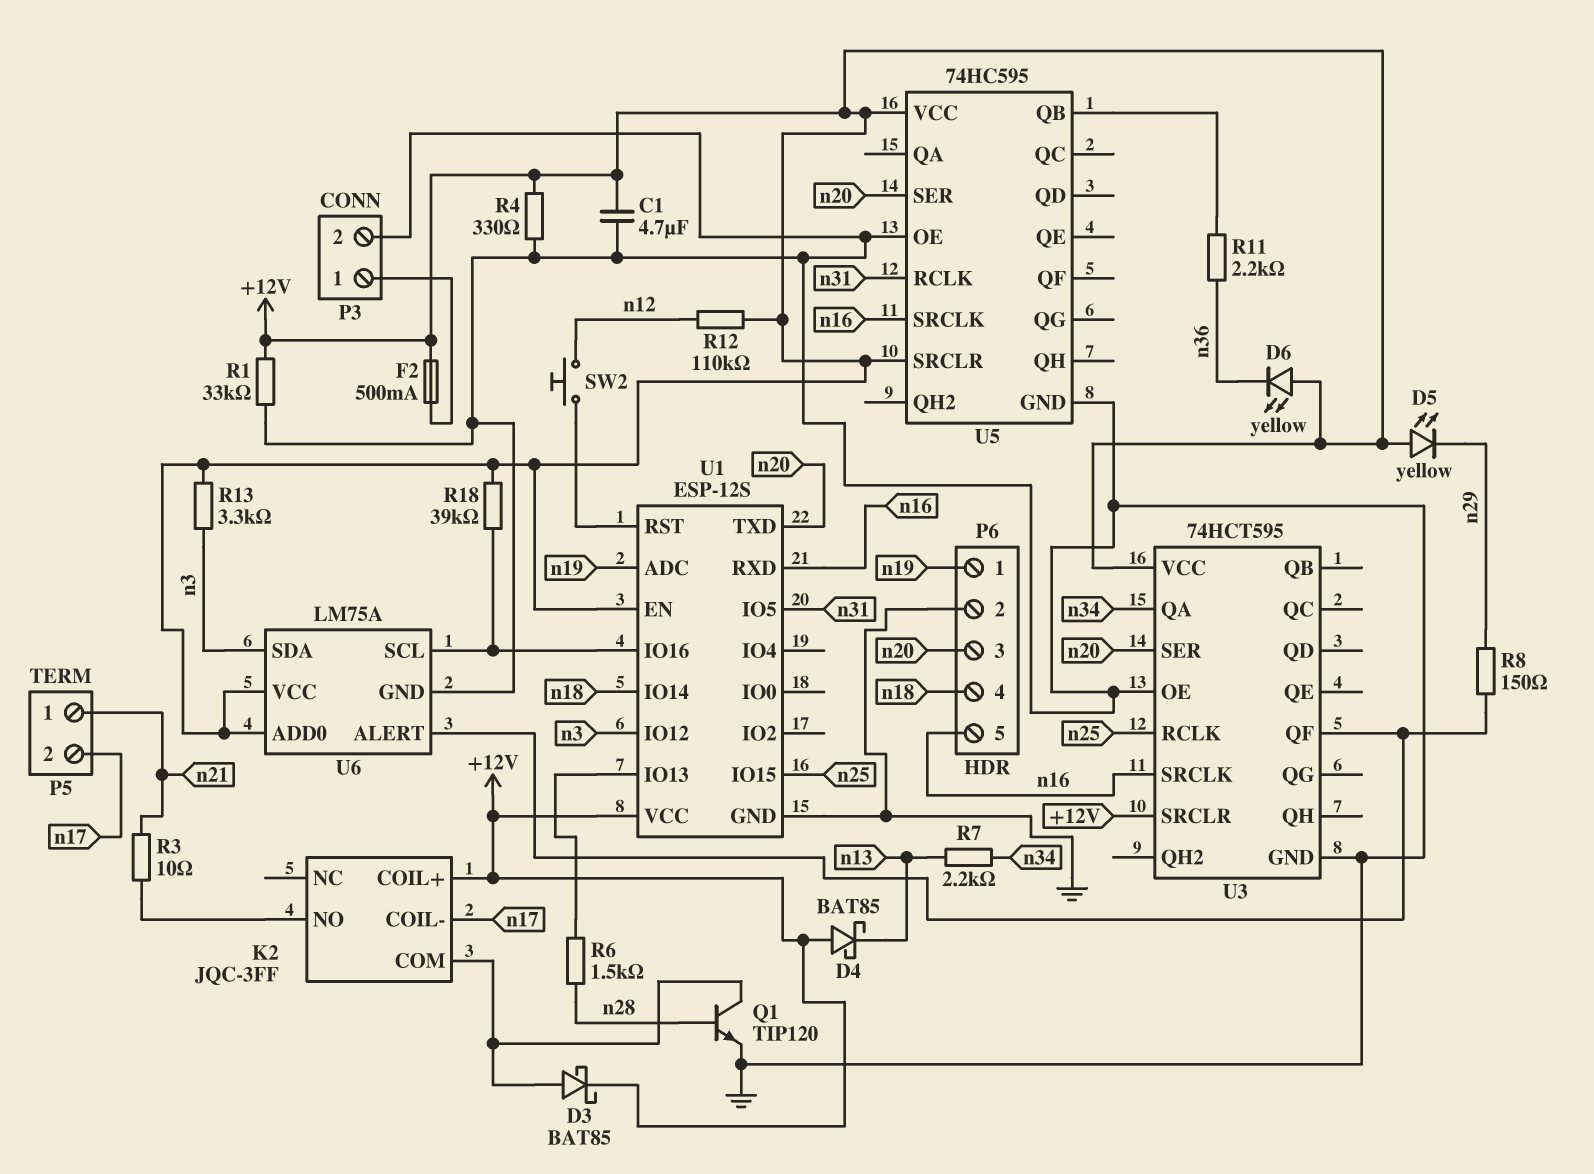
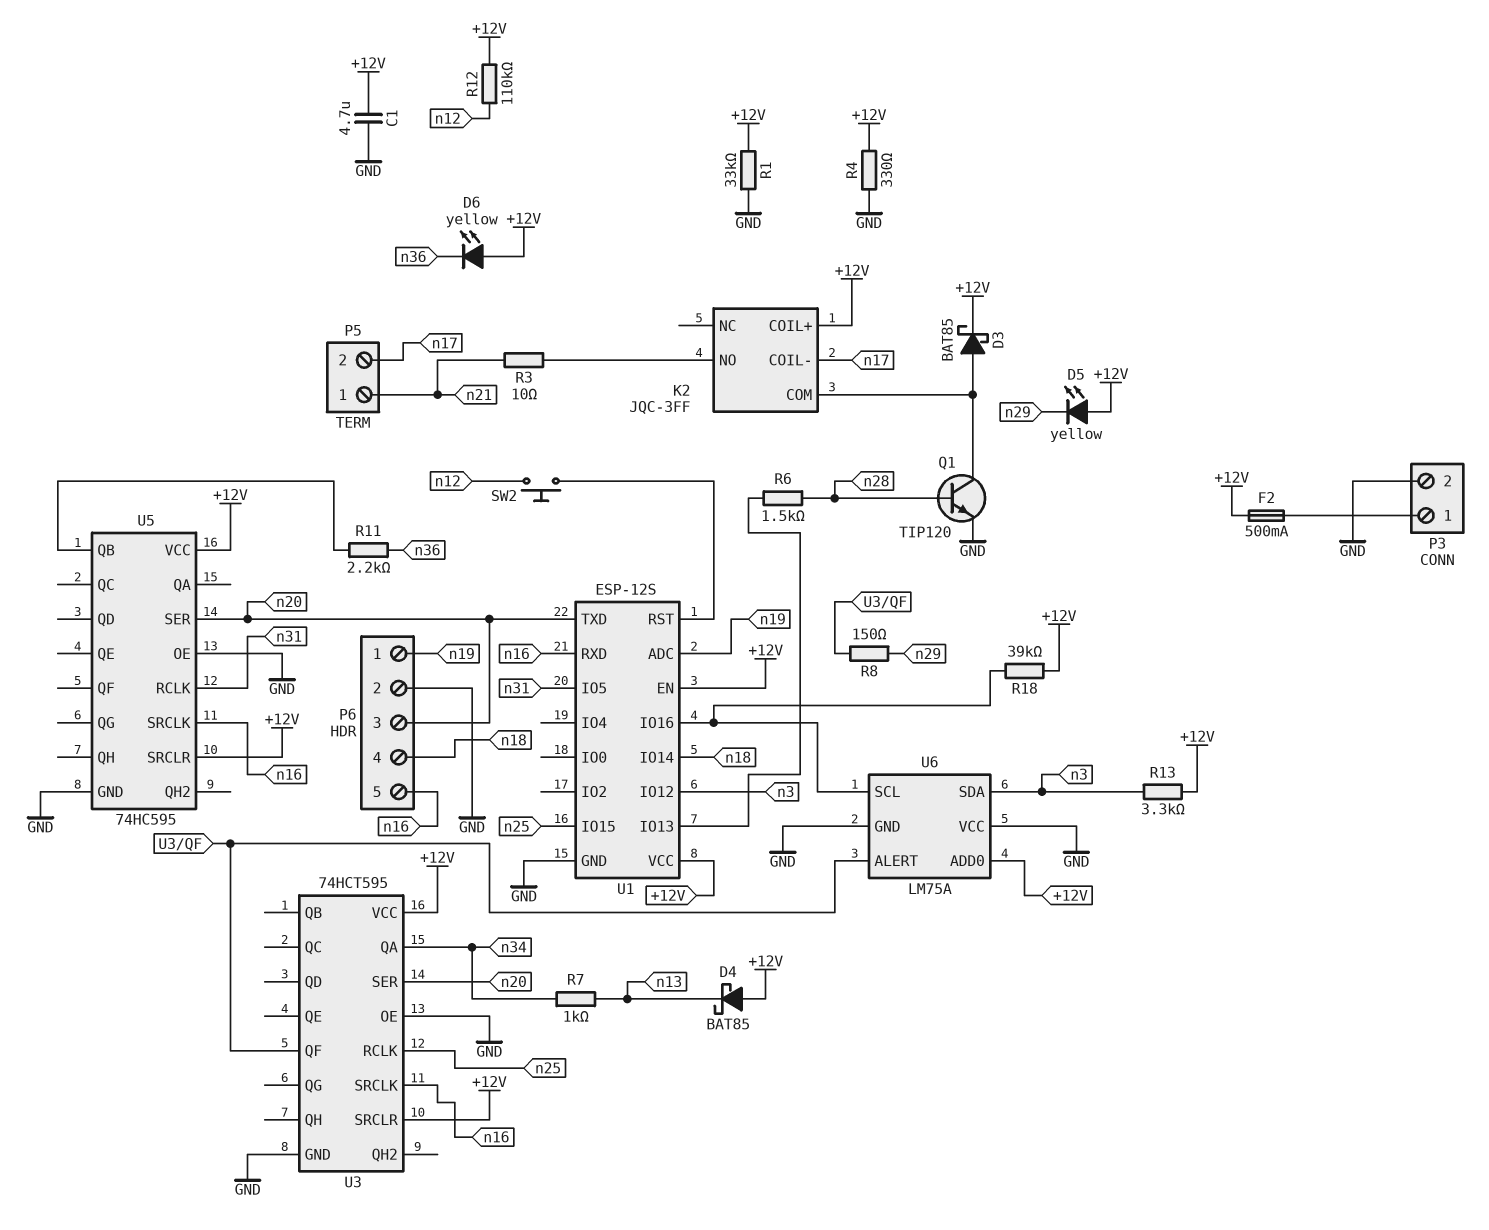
R7: 2.2k (n13, n34) -> 1k (n13, n34)
U6 pin VCC: +12V -> GND

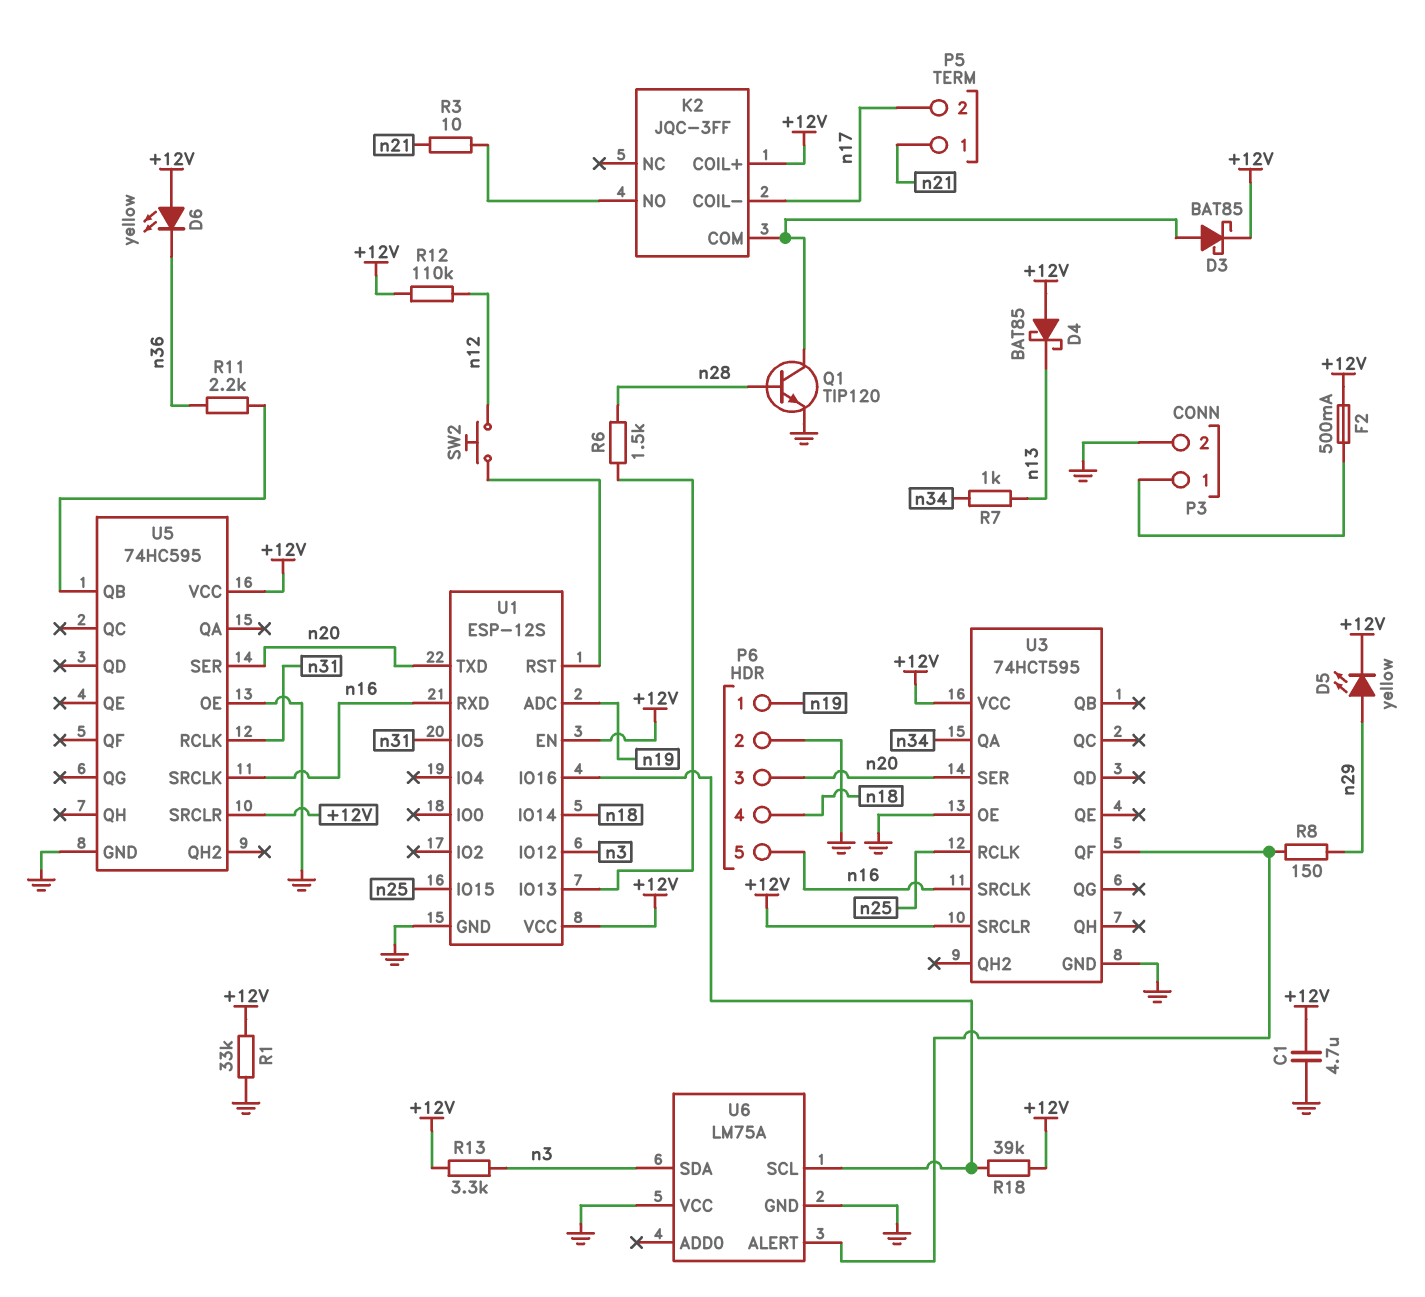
D5: LED yellow (A +12V, K n29) -> LED yellow (A n29, K +12V)
R4: 330 (+12V, GND) -> none
U6 pin ADD0: +12V -> none

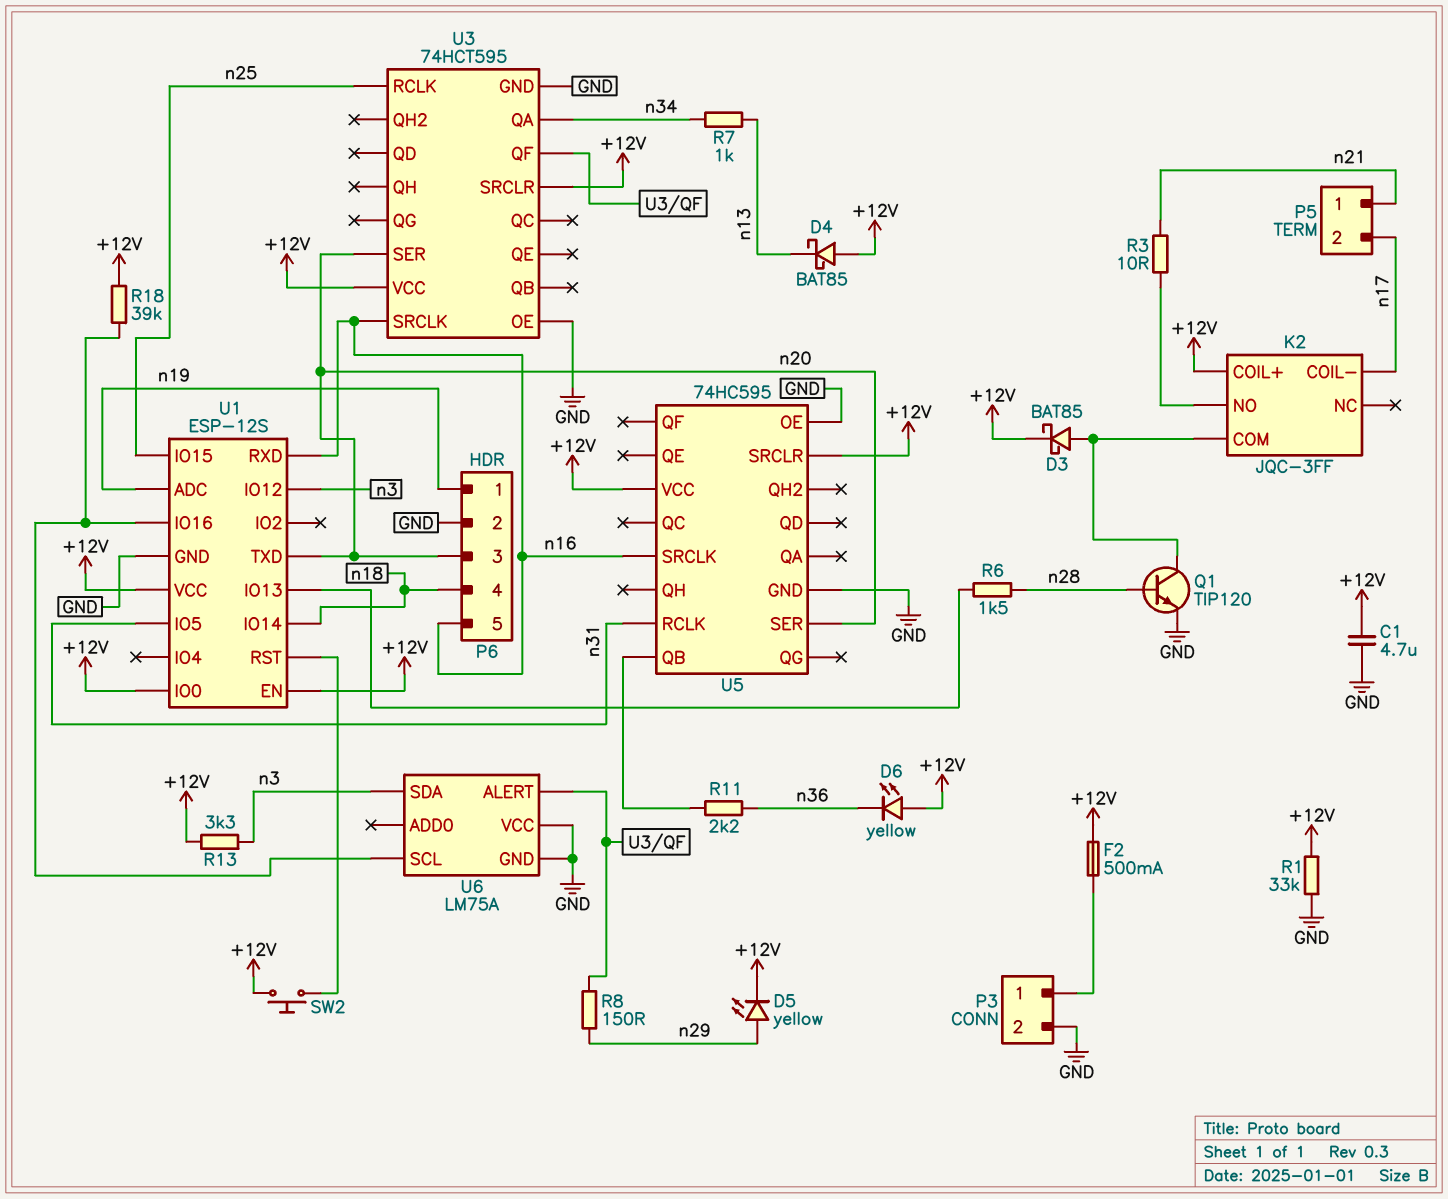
R12: 110k (+12V, n12) -> none
SW2: button (U1/RST, n12) -> button (+12V, U1/RST)
U1 pin IO0: none -> +12V

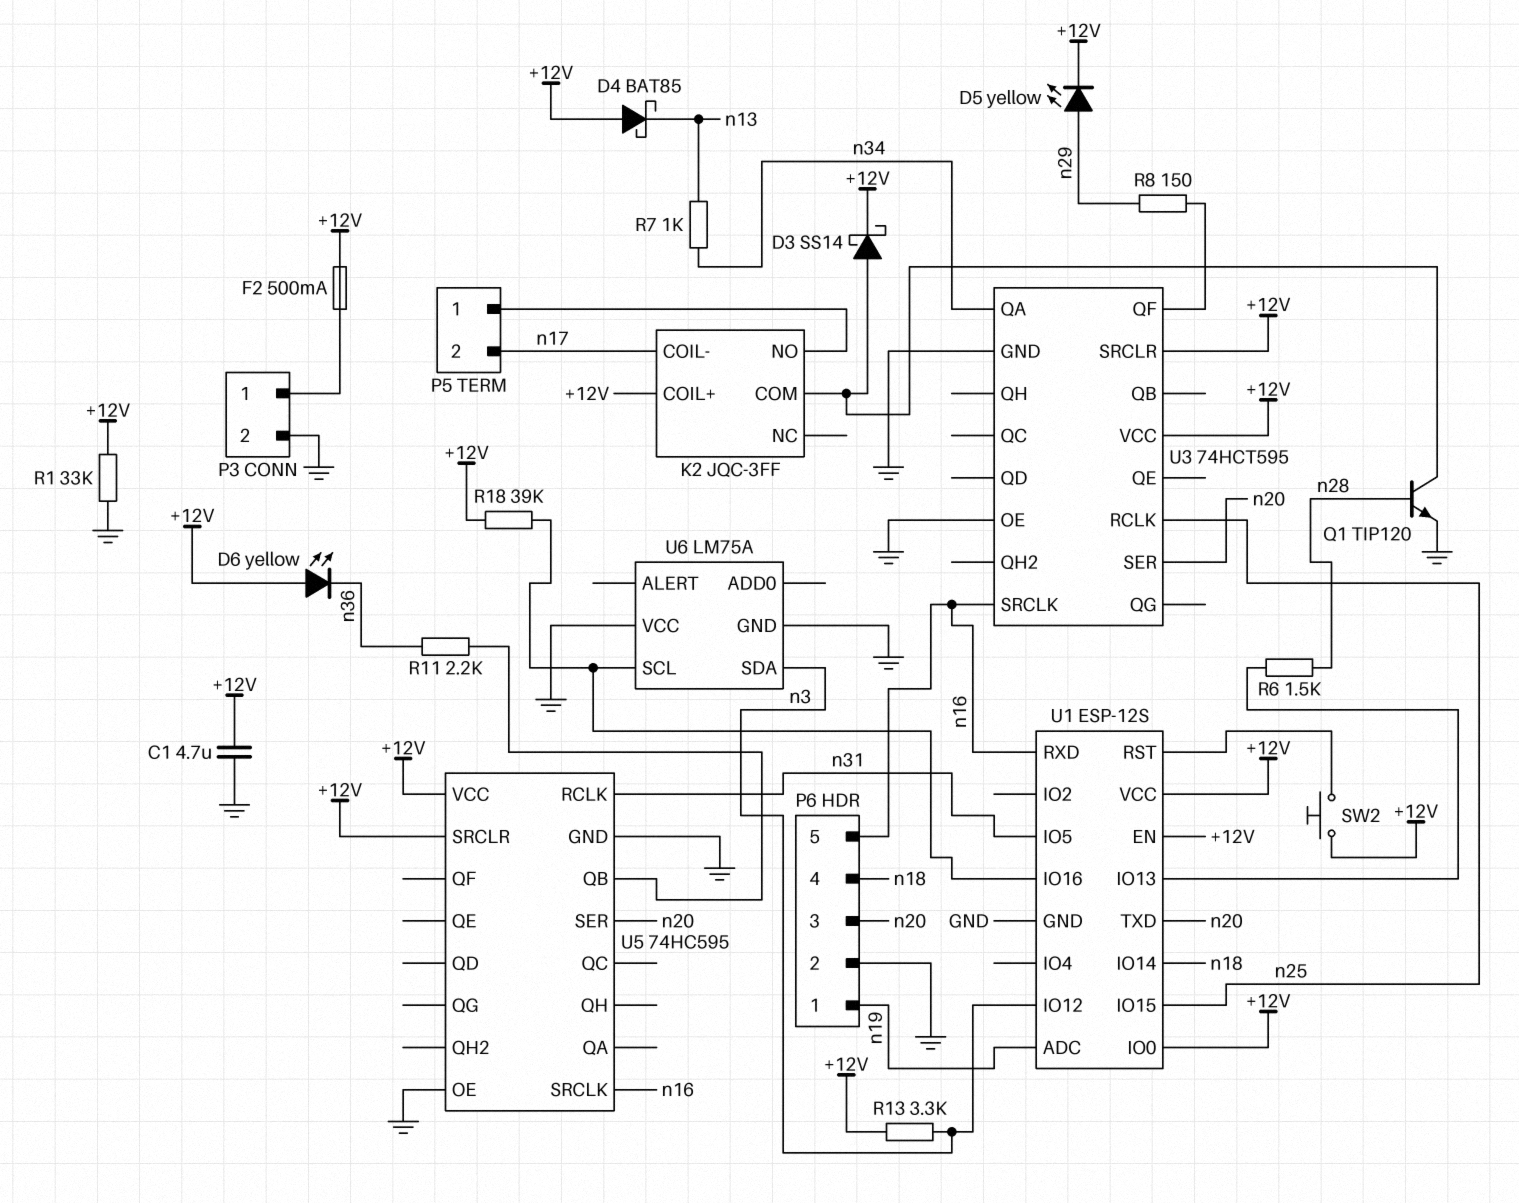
D3: schottky BAT85 (A K2/COM, K +12V) -> schottky SS14 (A K2/COM, K +12V)
P5 pin 1: n21 -> K2/NO
R3: 10 (K2/NO, n21) -> none
U6 pin ALERT: U3/QF -> none

